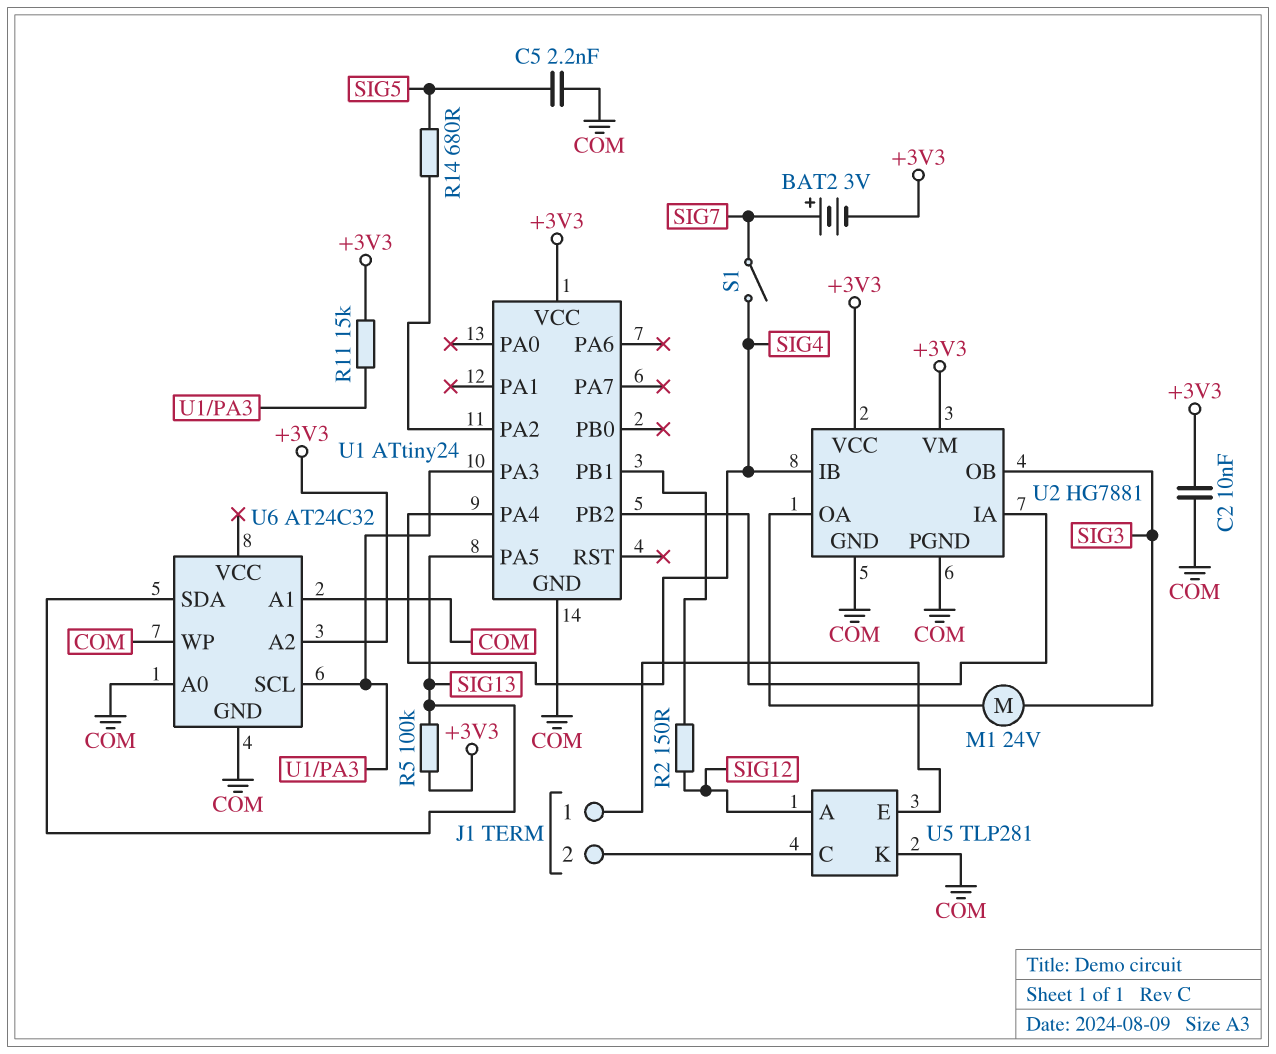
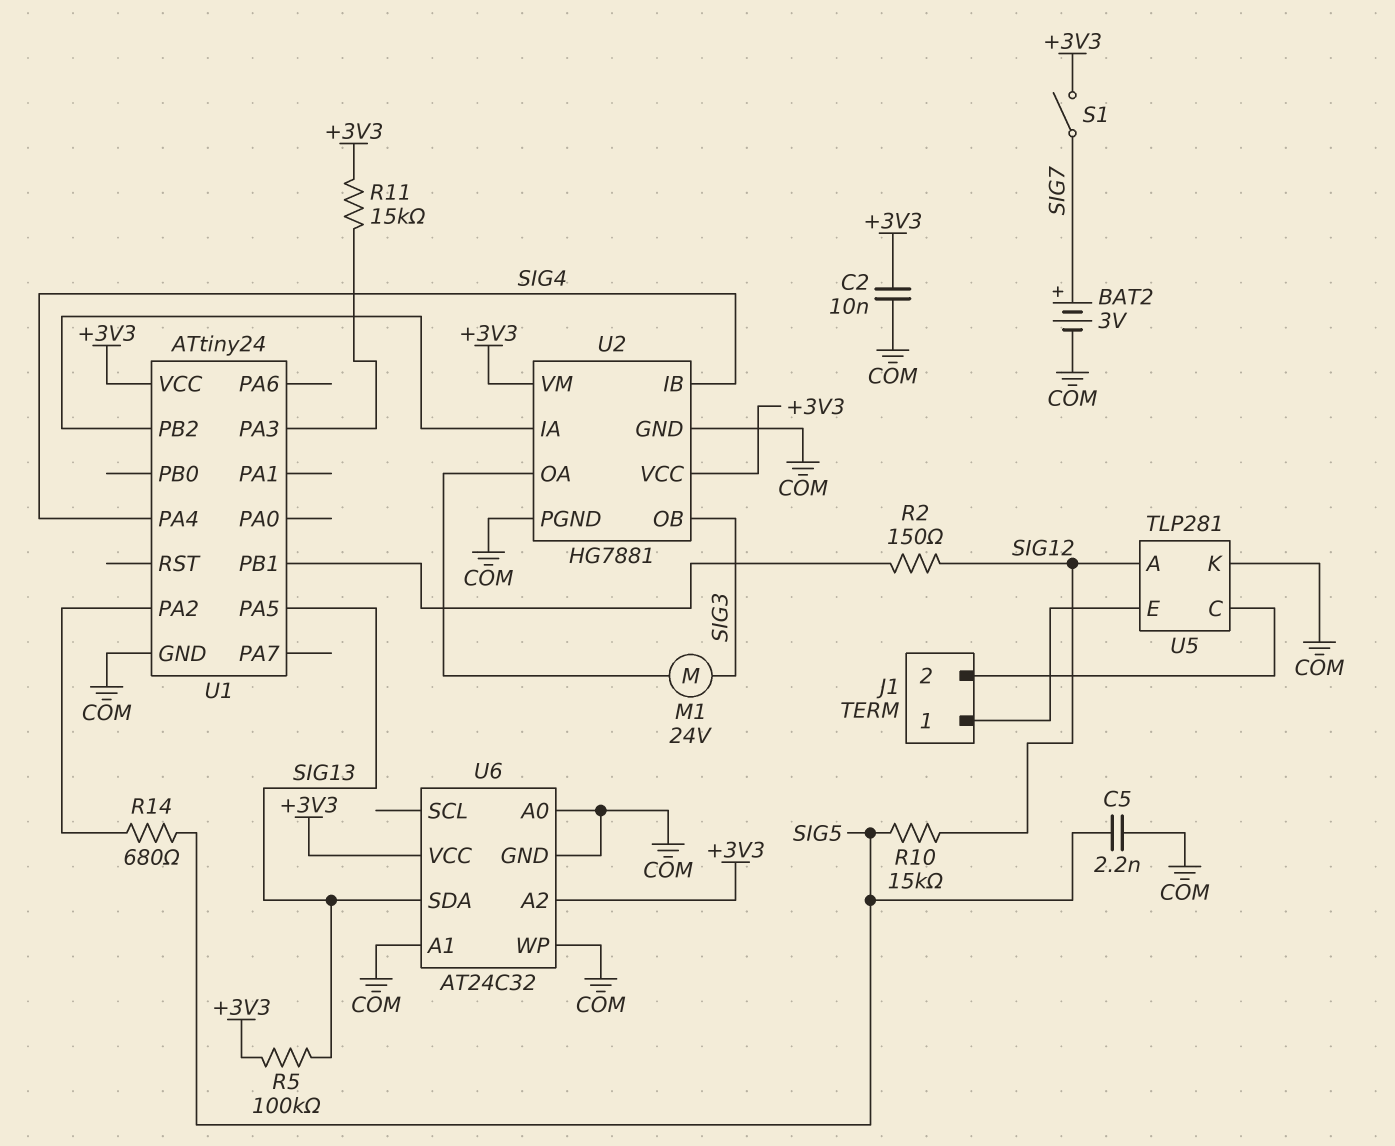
BAT2: 3V (plus SIG7, minus +3V3) -> 3V (plus SIG7, minus COM)
R10: none -> 15k (SIG5, SIG12)
S1: switch (SIG4, SIG7) -> switch (+3V3, SIG7)
U6 pin SCL: U1/PA3 -> none
U6 pin VCC: none -> +3V3

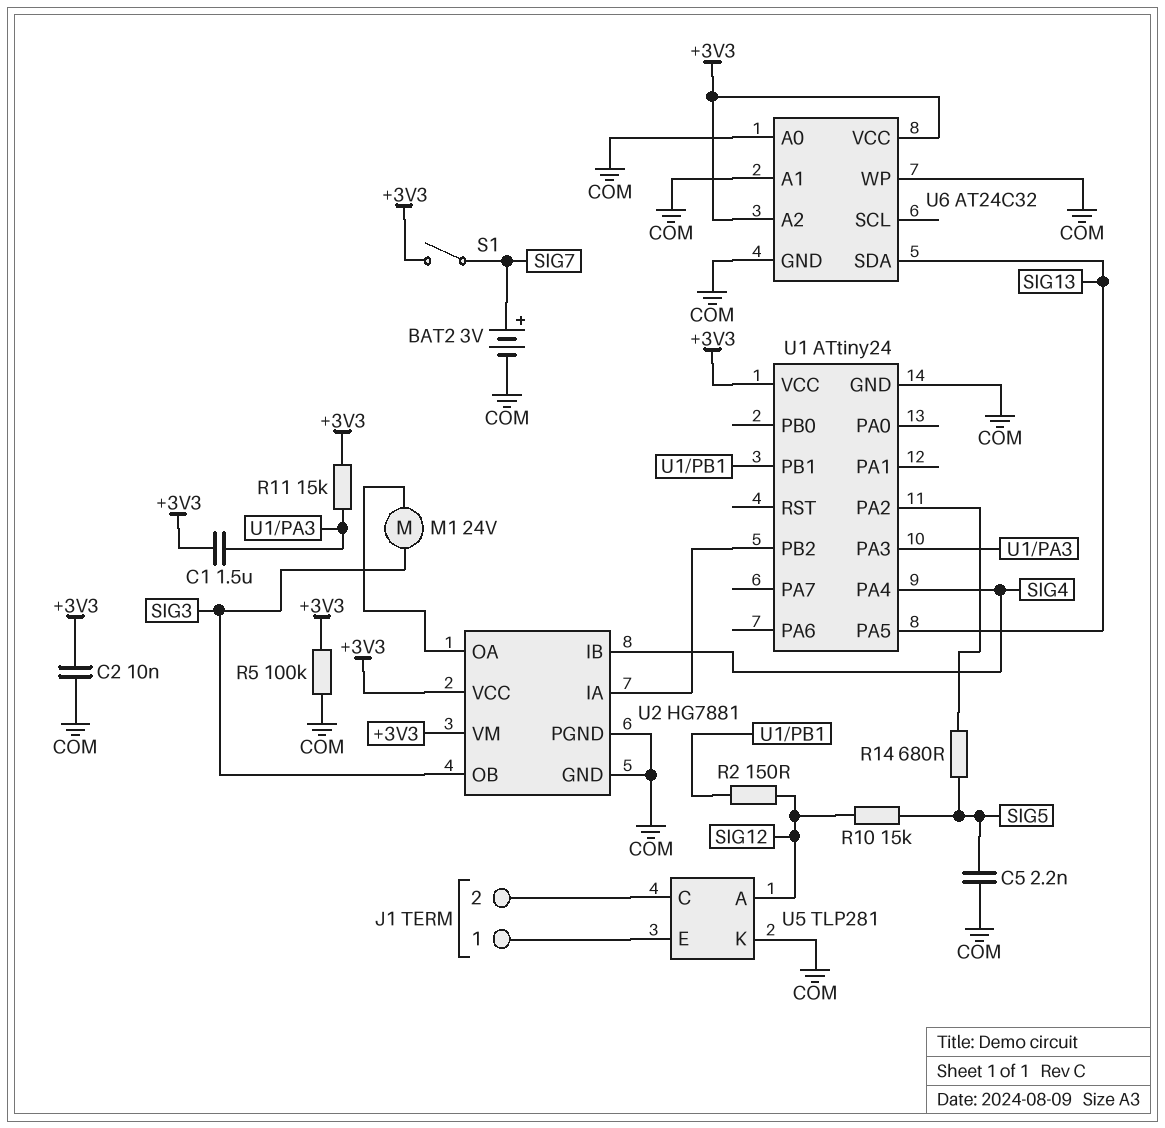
C1: none -> 1.5uF (+3V3, U1/PA3)
R5: 100k (+3V3, SIG13) -> 100k (+3V3, COM)

